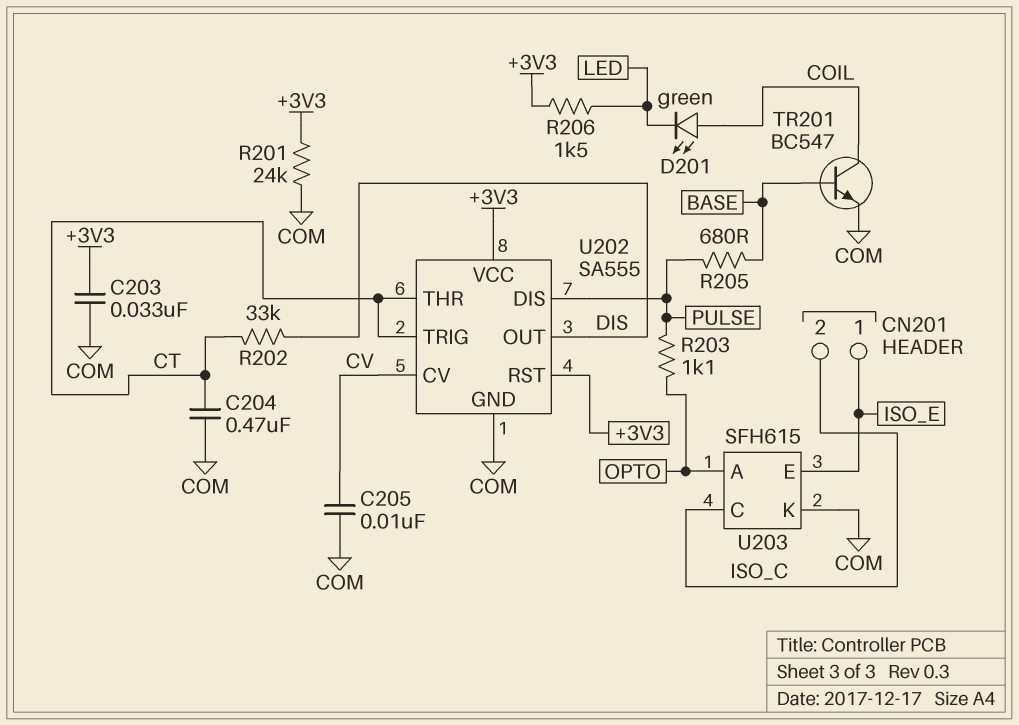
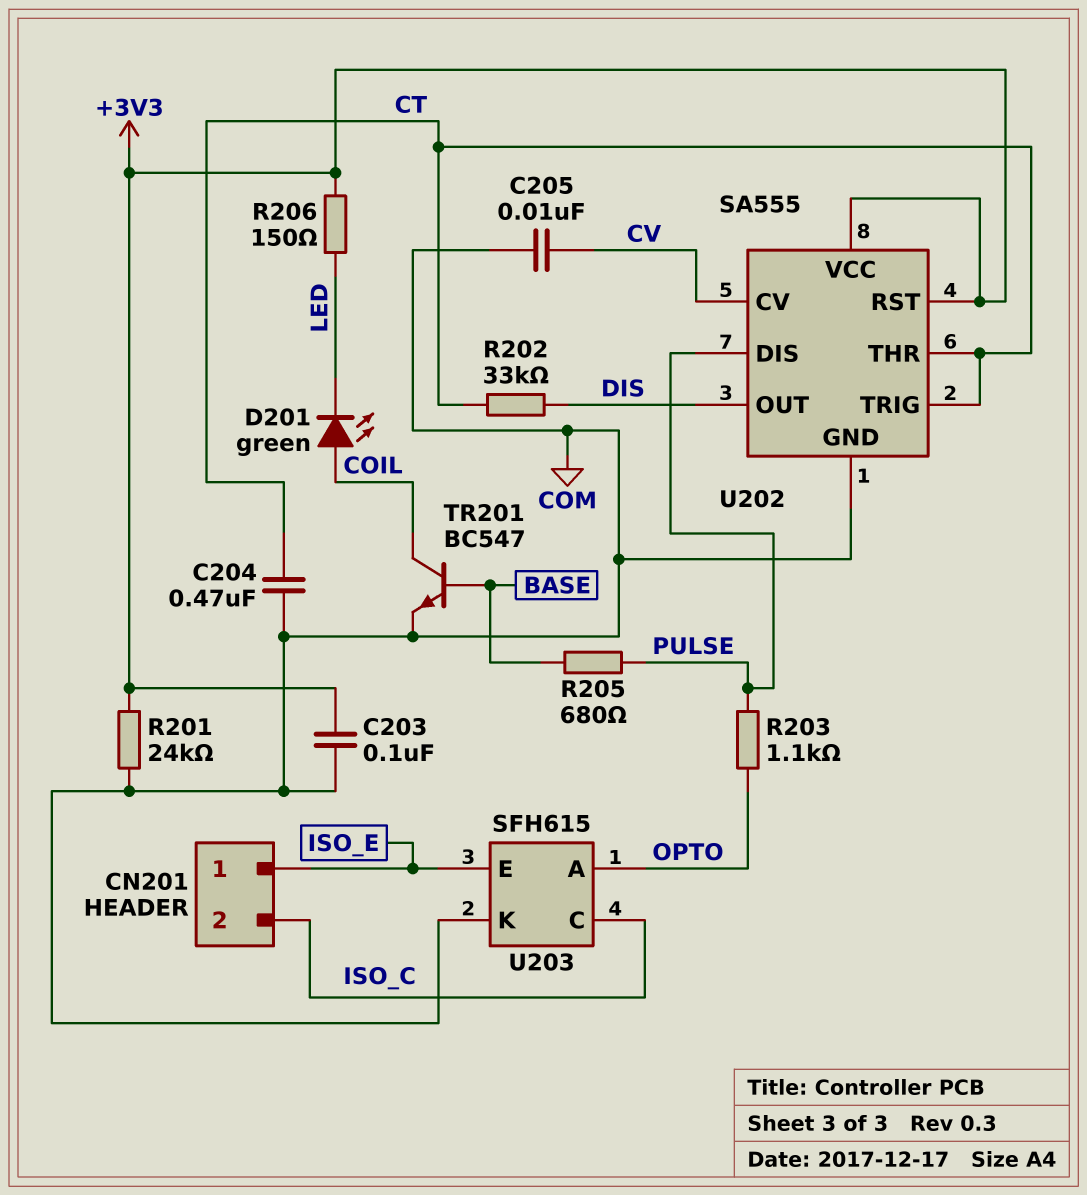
C203: 33nF (+3V3, COM) -> 100nF (+3V3, COM)
R206: 1.5k (+3V3, LED) -> 150 (+3V3, LED)

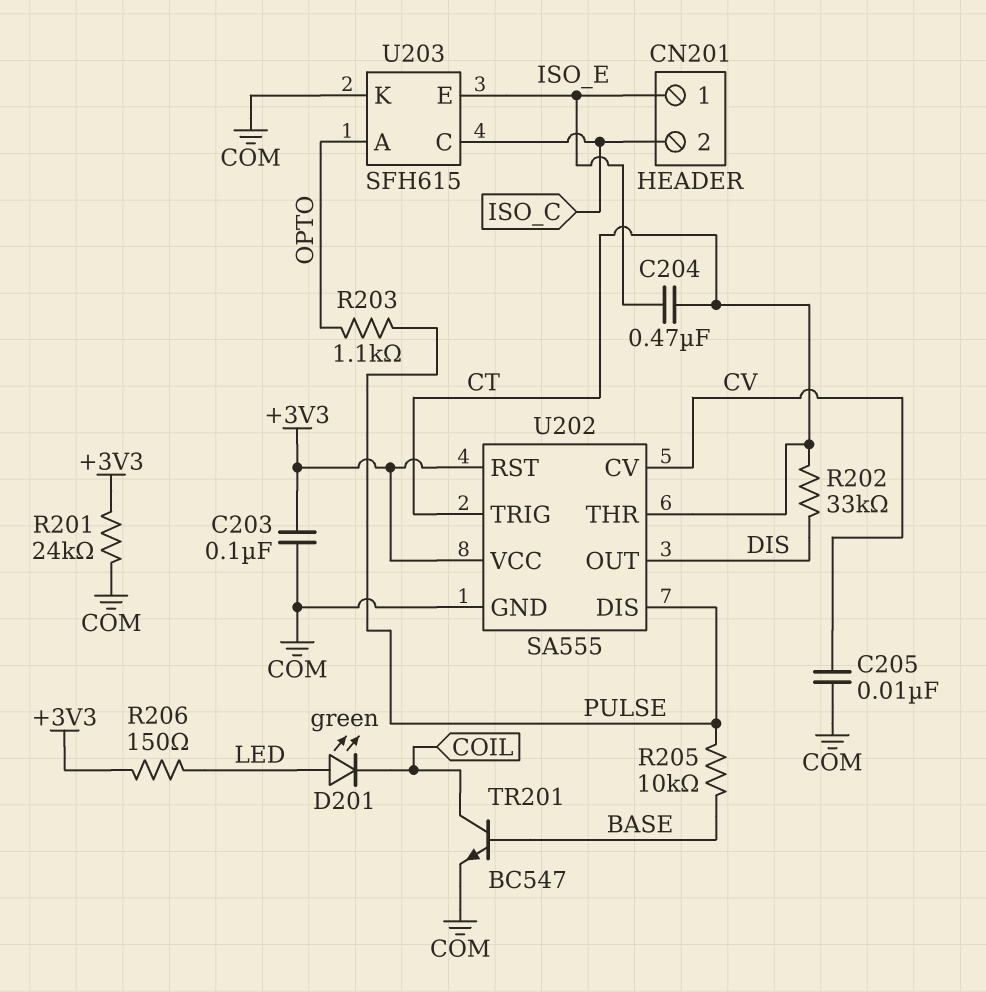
C204: 470nF (COM, CT) -> 470nF (CT, ISO_E)
D201: LED green (A COIL, K LED) -> LED green (A LED, K COIL)
R205: 680 (BASE, PULSE) -> 10k (BASE, PULSE)

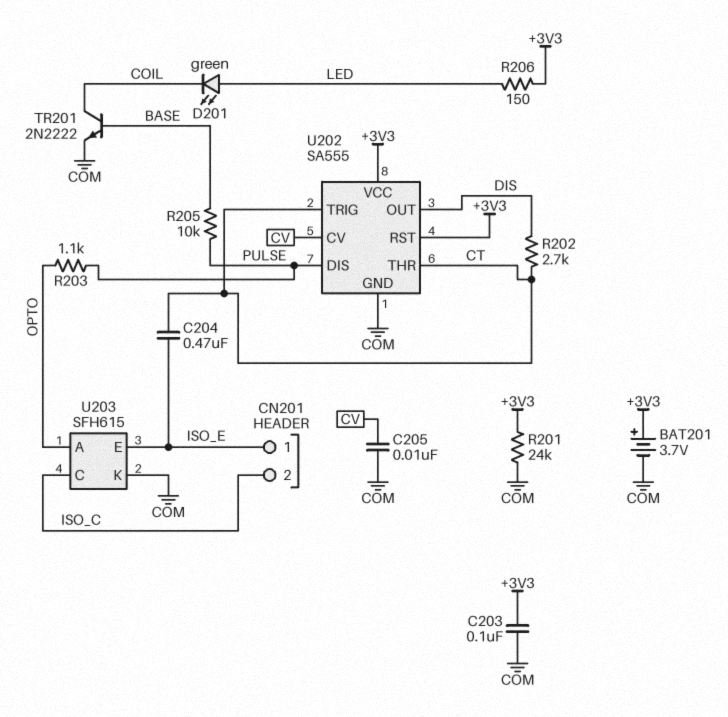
BAT201: none -> 3.7V (plus +3V3, minus COM)
R202: 33k (CT, DIS) -> 2.7k (CT, DIS)
TR201: NPN BC547 (B BASE, C COIL, E COM) -> NPN 2N2222 (B BASE, C COIL, E COM)

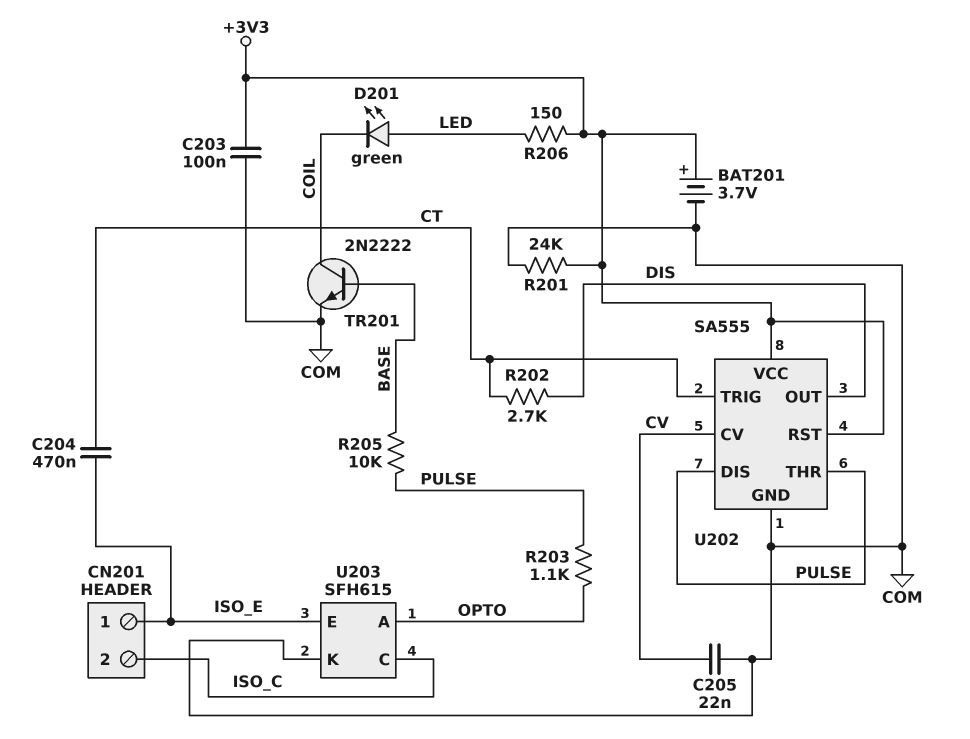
C205: 10nF (COM, CV) -> 22nF (COM, CV)
U202 pin THR: CT -> PULSE

